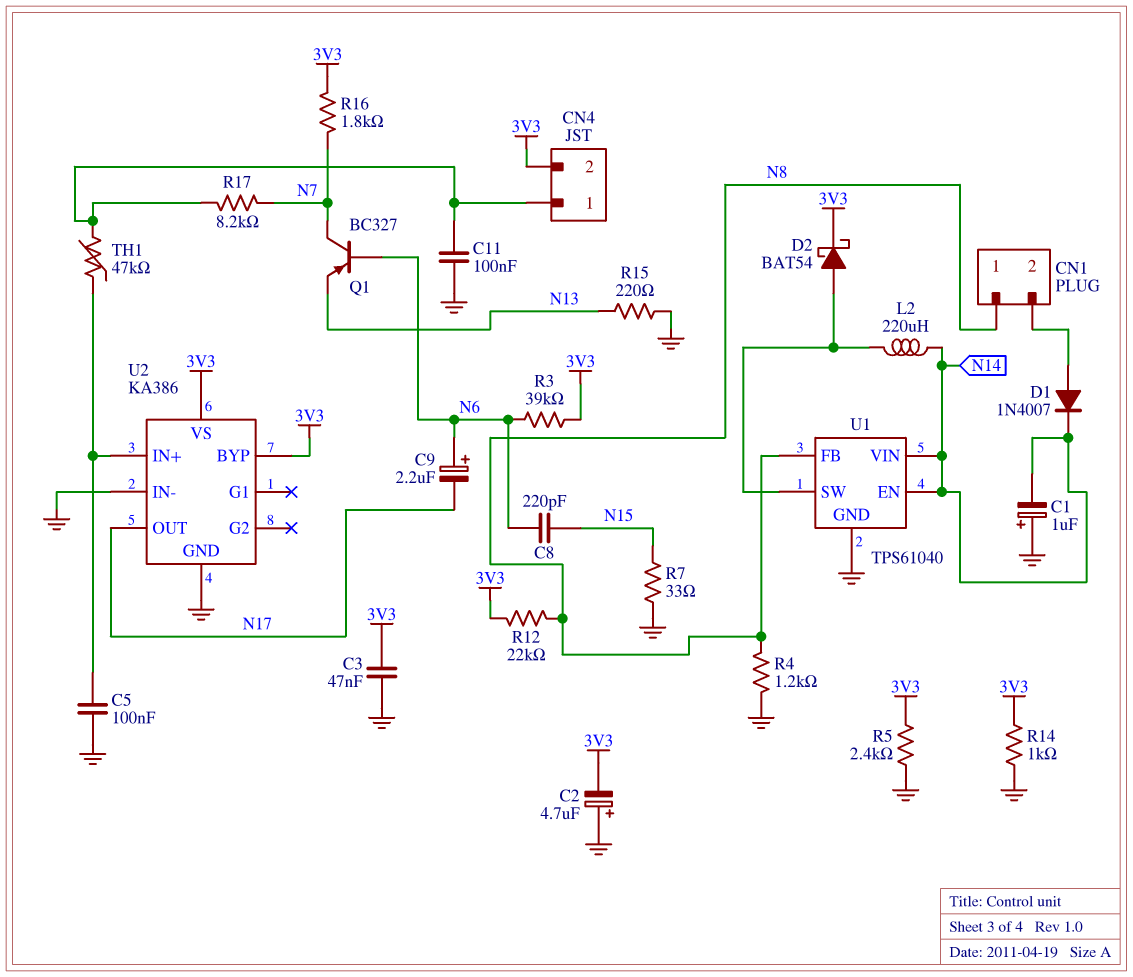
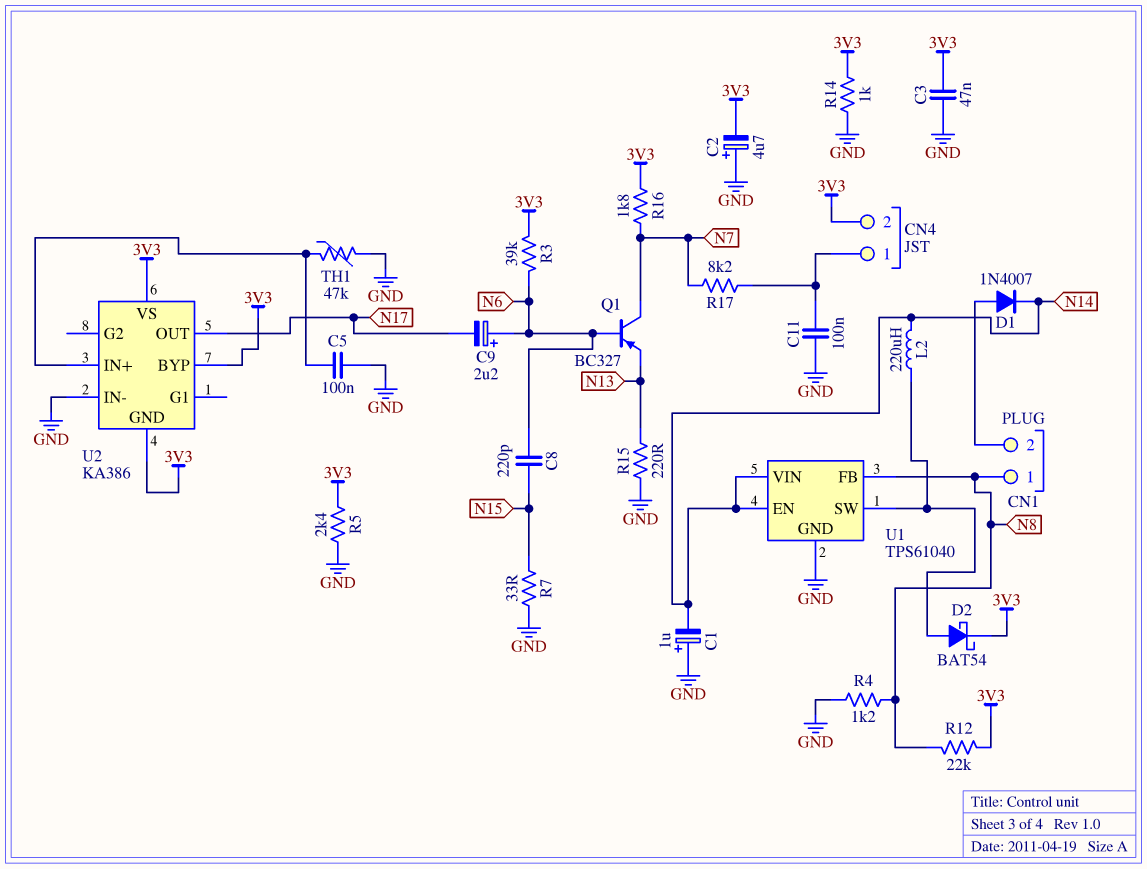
TH1: 47k (CN4/1, U2/IN+) -> 47k (GND, U2/IN+)
U2 pin GND: GND -> 3V3

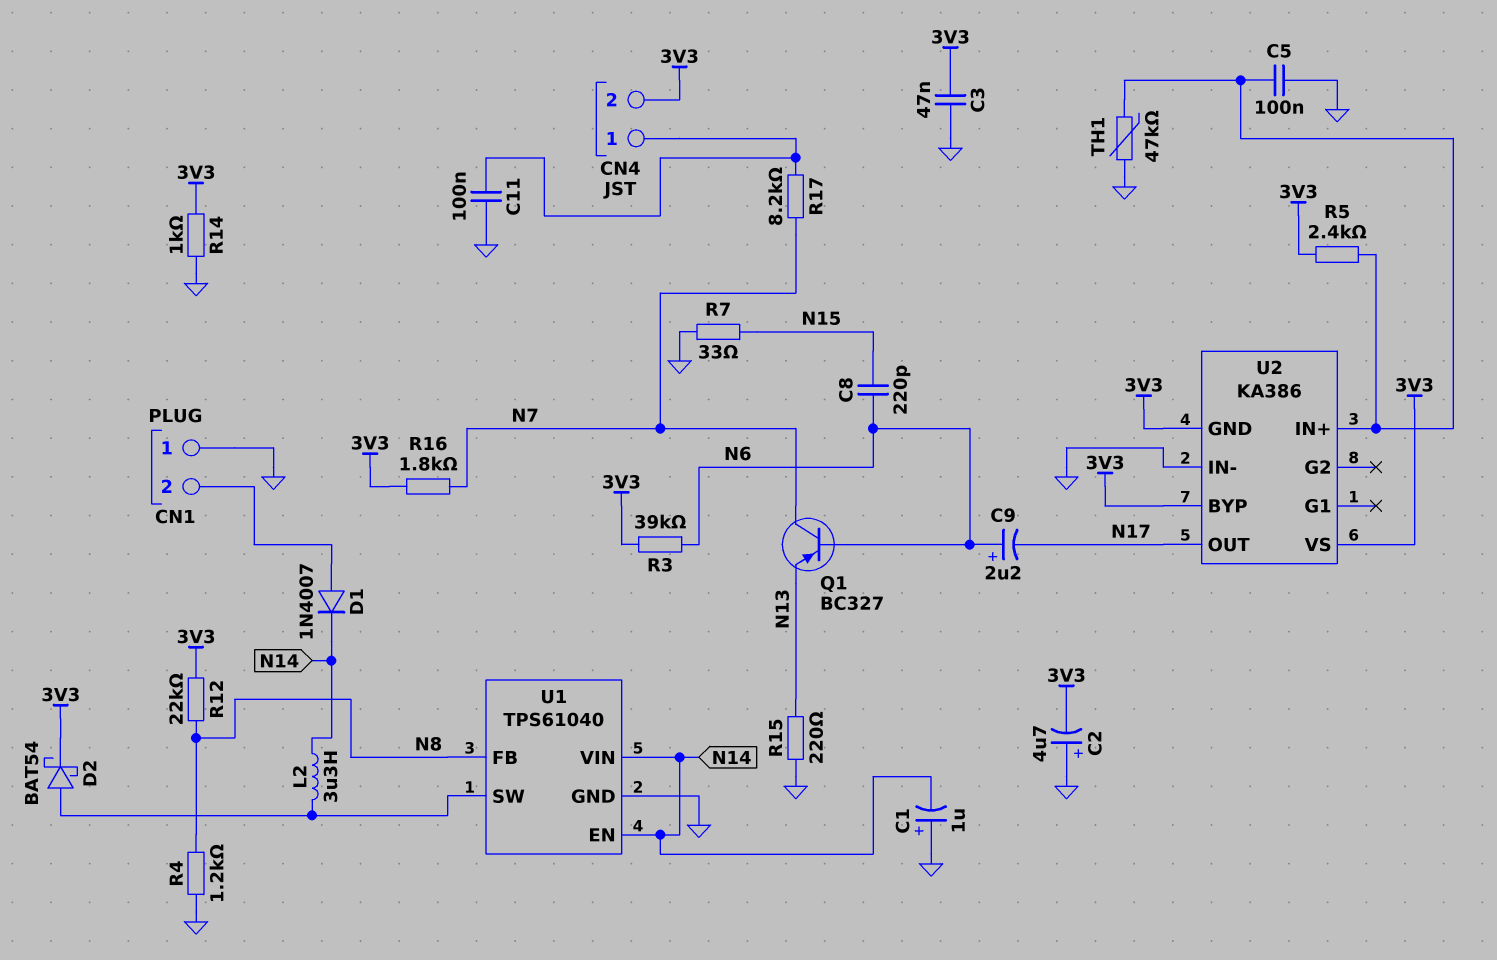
CN1 pin 1: N8 -> GND
L2: 220uH (N14, U1/SW) -> 3.3uH (N14, U1/SW)
R5: 2.4k (3V3, GND) -> 2.4k (3V3, U2/IN+)

